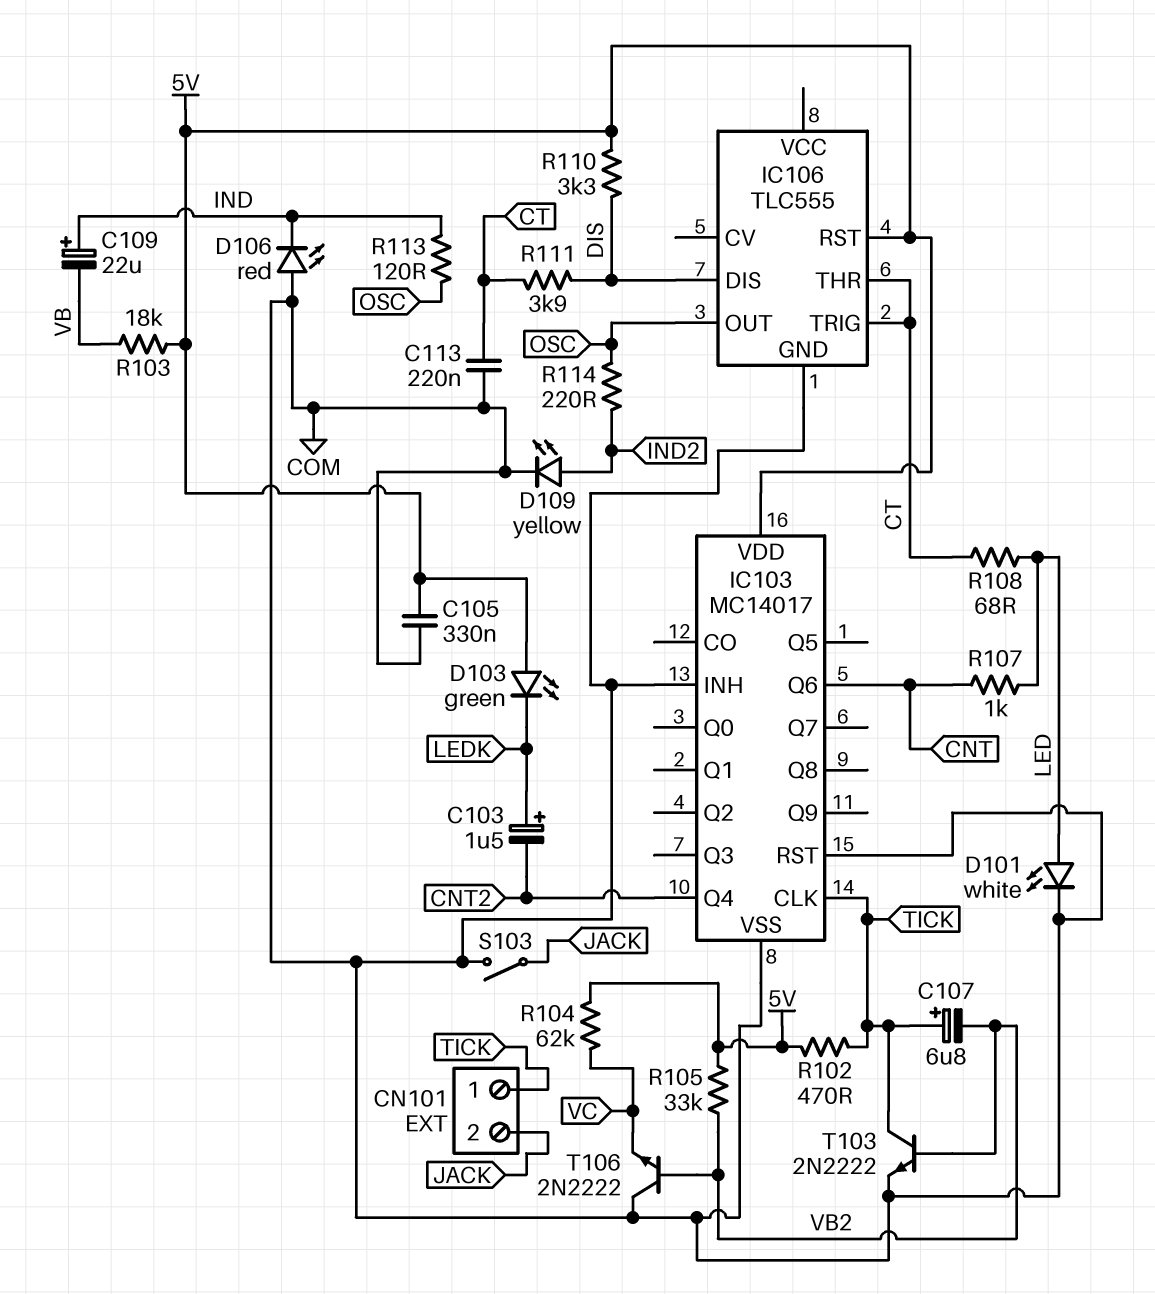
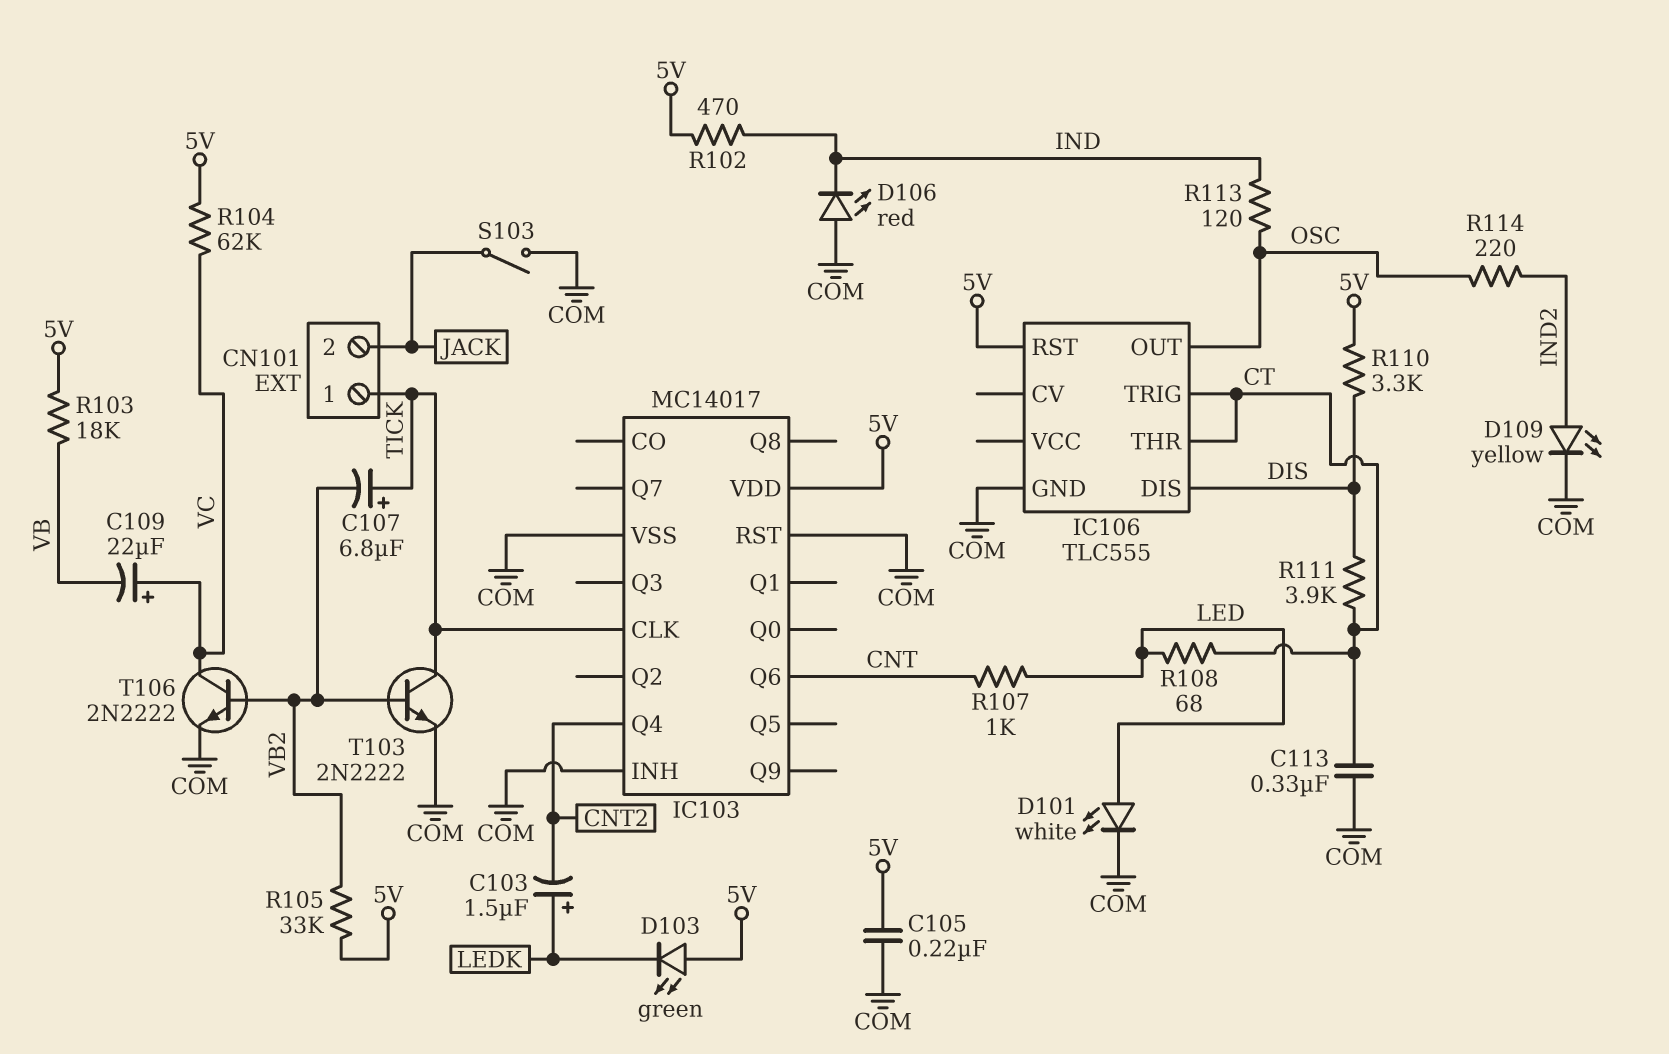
C105: 330nF (5V, COM) -> 220nF (5V, COM)
C109: 22uF (plus IND, minus VB) -> 22uF (plus VC, minus VB)
C113: 220nF (COM, CT) -> 330nF (COM, CT)
R102: 470 (5V, TICK) -> 470 (5V, IND)
T106: NPN 2N2222 (B VB2, C COM, E VC) -> NPN 2N2222 (B VB2, C VC, E COM)

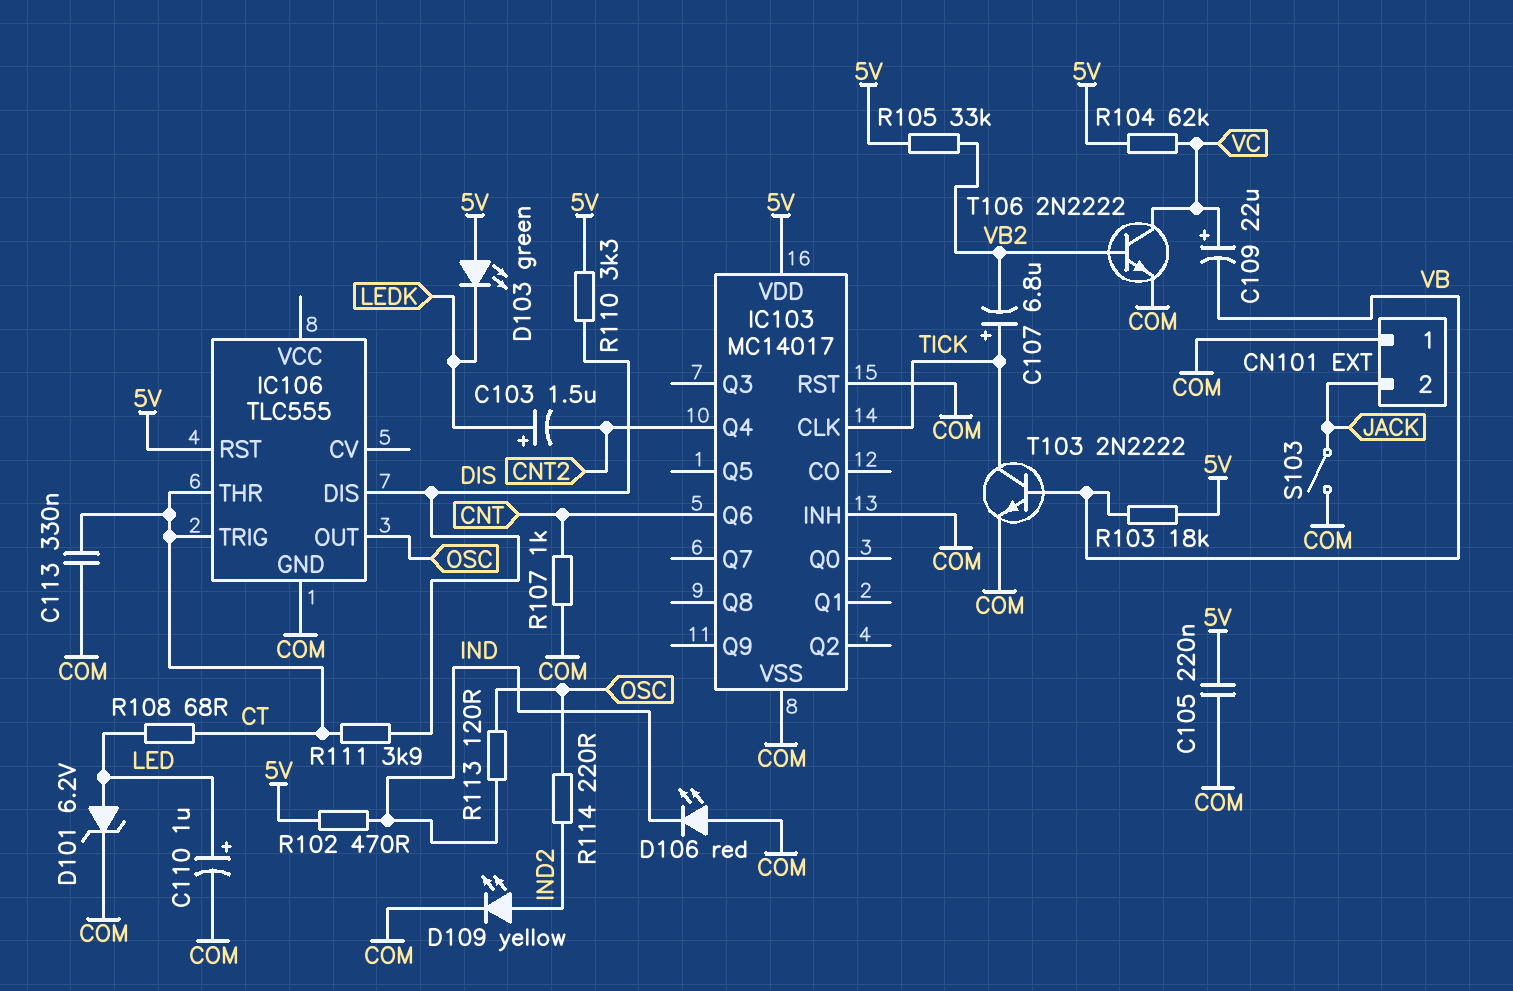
C110: none -> 1uF (plus LED, minus COM)
CN101 pin 1: TICK -> COM
D101: LED white (A LED, K COM) -> zener 6.2V (A LED, K COM)
R107: 1k (CNT, LED) -> 1k (CNT, COM)
T103: NPN 2N2222 (B VB2, C TICK, E COM) -> NPN 2N2222 (B VB, C TICK, E COM)

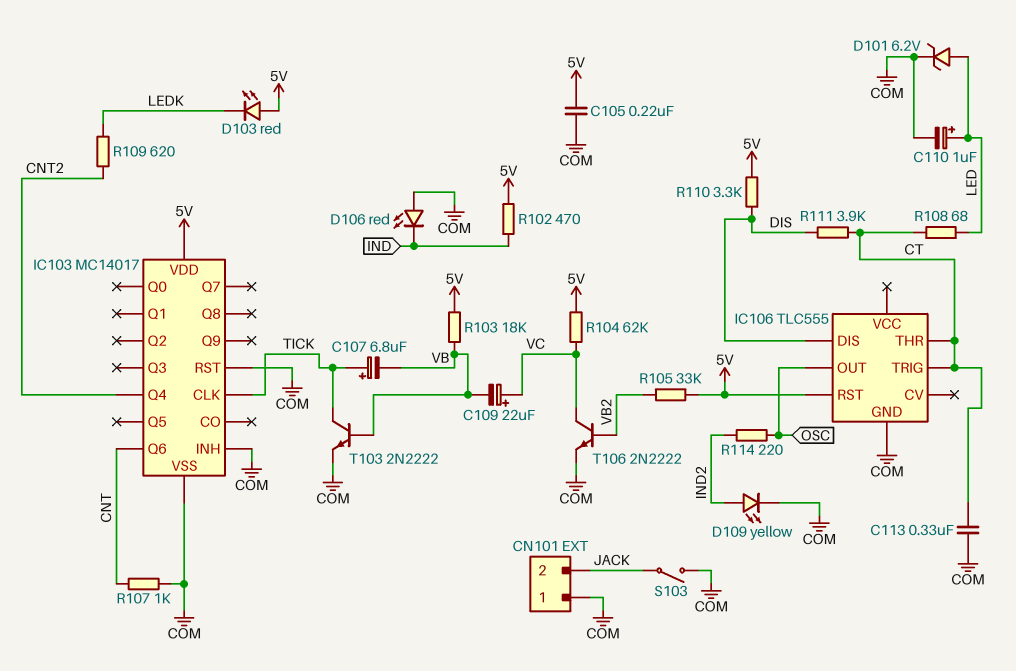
C103: 1.5uF (plus LEDK, minus CNT2) -> none
C107: 6.8uF (plus TICK, minus VB2) -> 6.8uF (plus TICK, minus VB)
D103: LED green (A 5V, K LEDK) -> LED red (A 5V, K LEDK)
R109: none -> 620 (CNT2, LEDK)
R113: 120 (IND, OSC) -> none

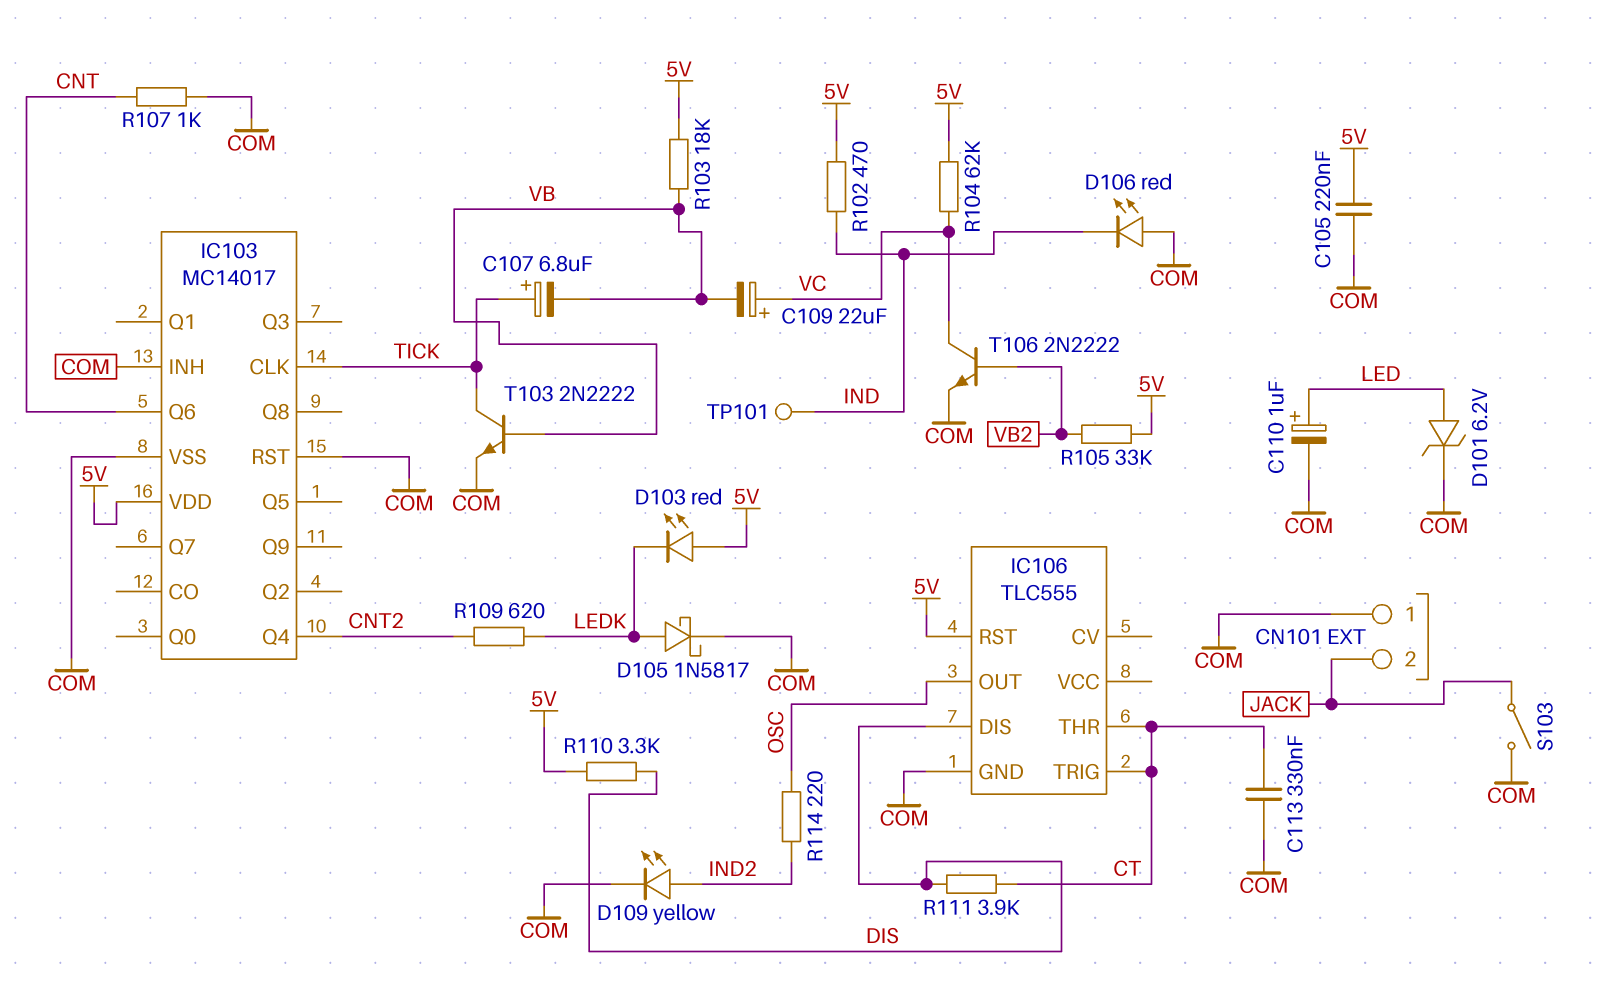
D105: none -> schottky 1N5817 (A LEDK, K COM)
R108: 68 (CT, LED) -> none
TP101: none -> test point (IND)

